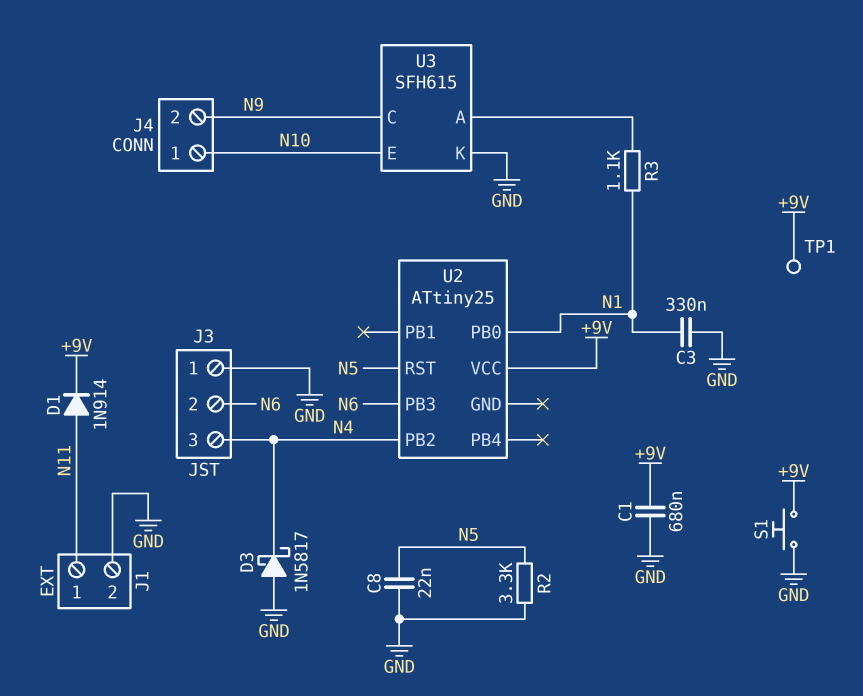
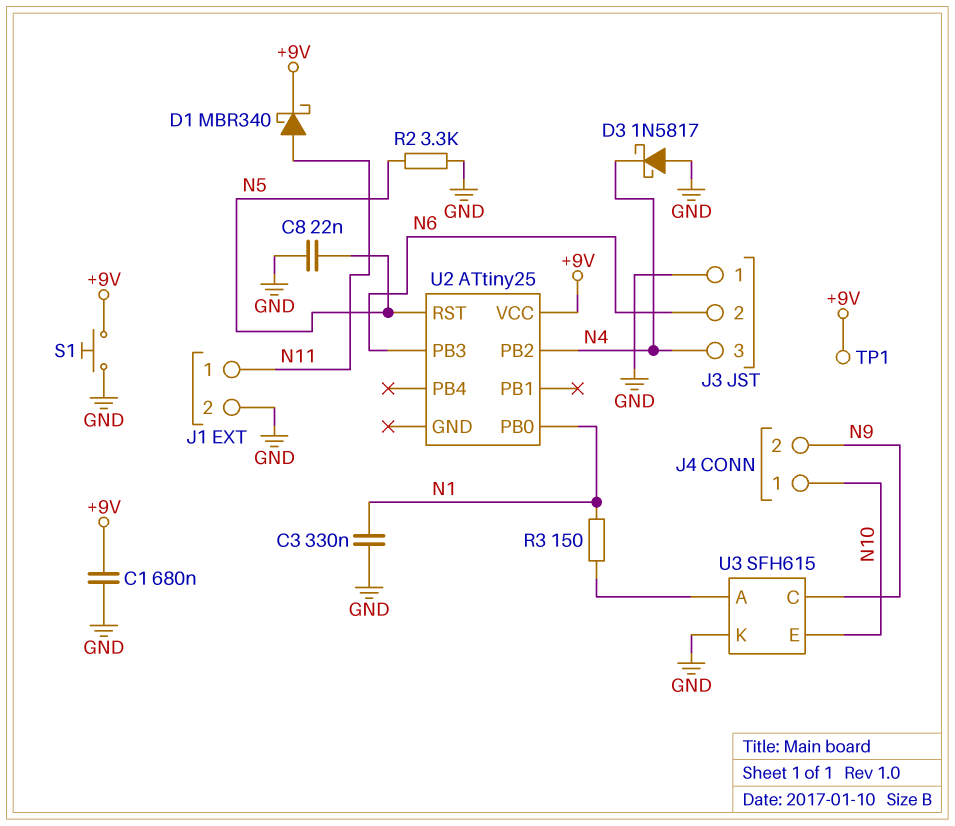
D1: diode 1N914 (A N11, K +9V) -> schottky MBR340 (A N11, K +9V)
R3: 1.1k (N1, U3/A) -> 150 (N1, U3/A)

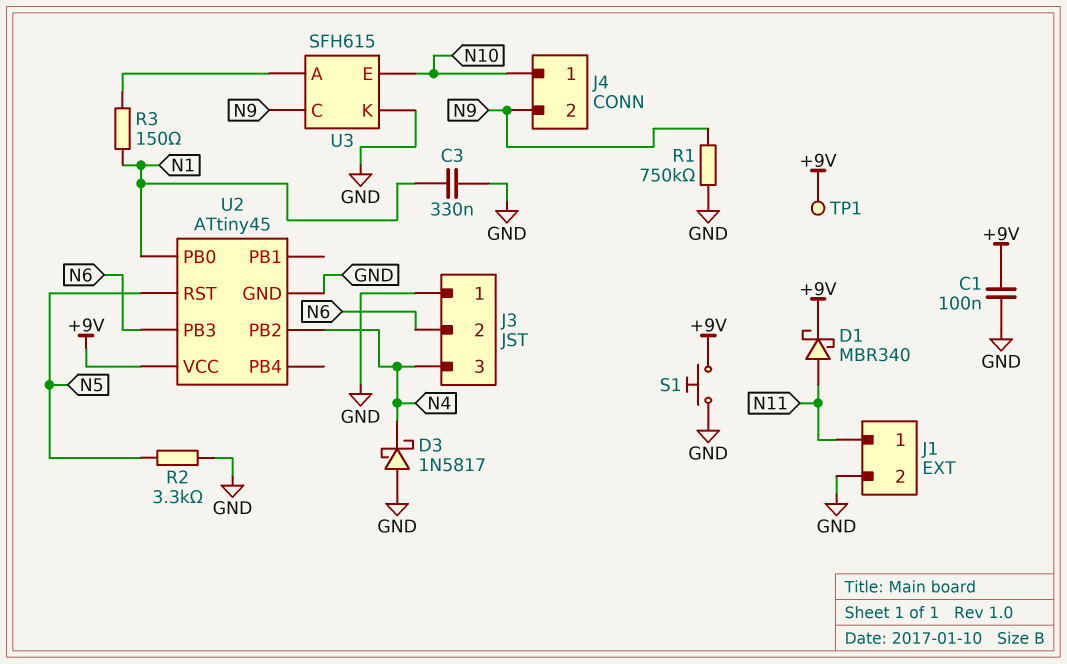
C1: 680nF (+9V, GND) -> 100nF (+9V, GND)
C8: 22nF (GND, N5) -> none
R1: none -> 750k (GND, N9)
U2: ATtiny25 -> ATtiny45
U2 pin GND: none -> GND

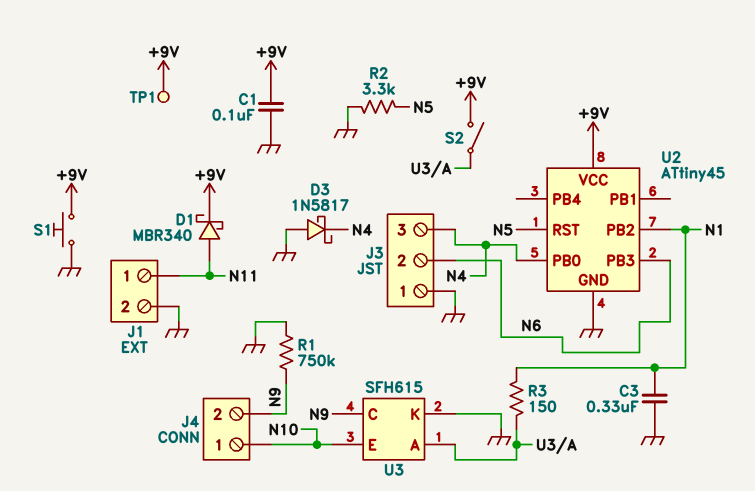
S2: none -> switch (+9V, U3/A)
U2 pin PB0: N1 -> N4
U2 pin PB2: N4 -> N1

